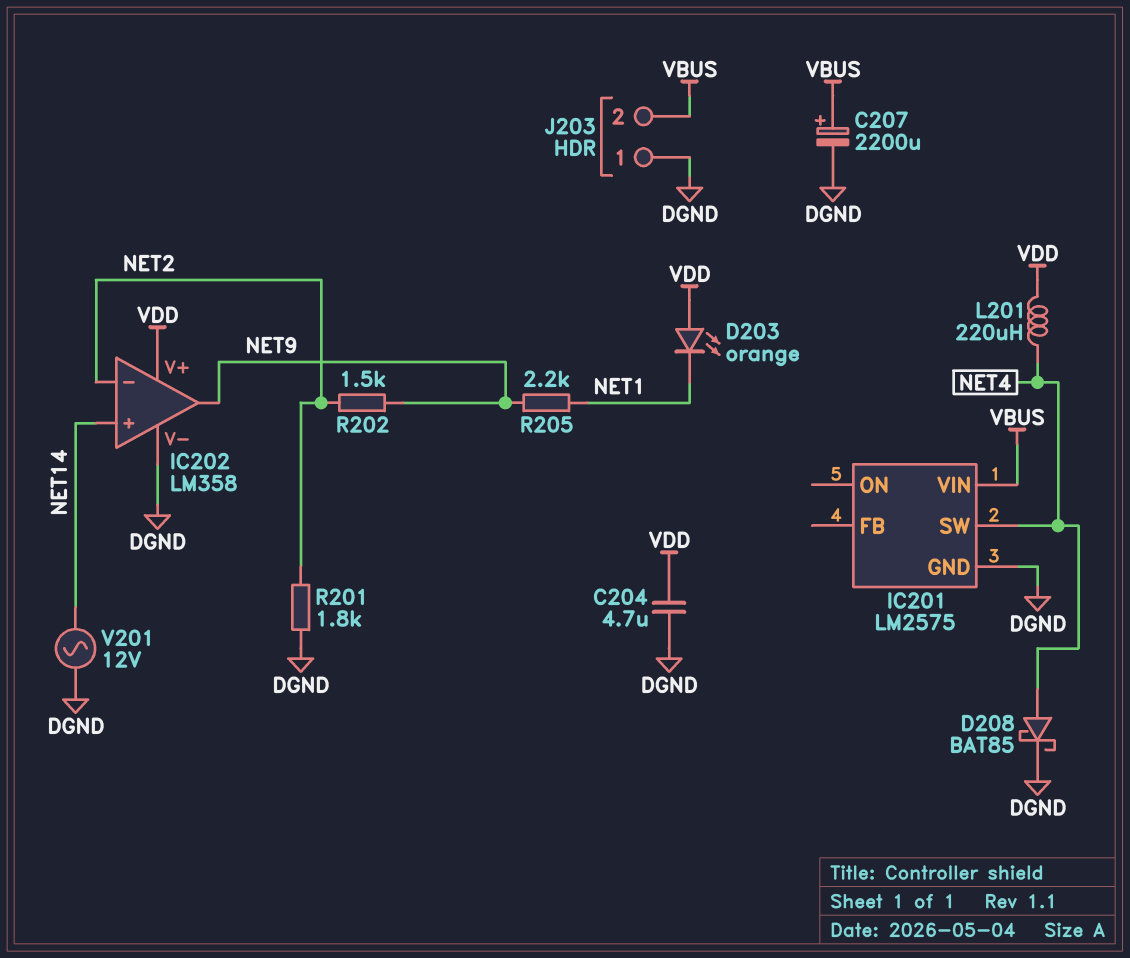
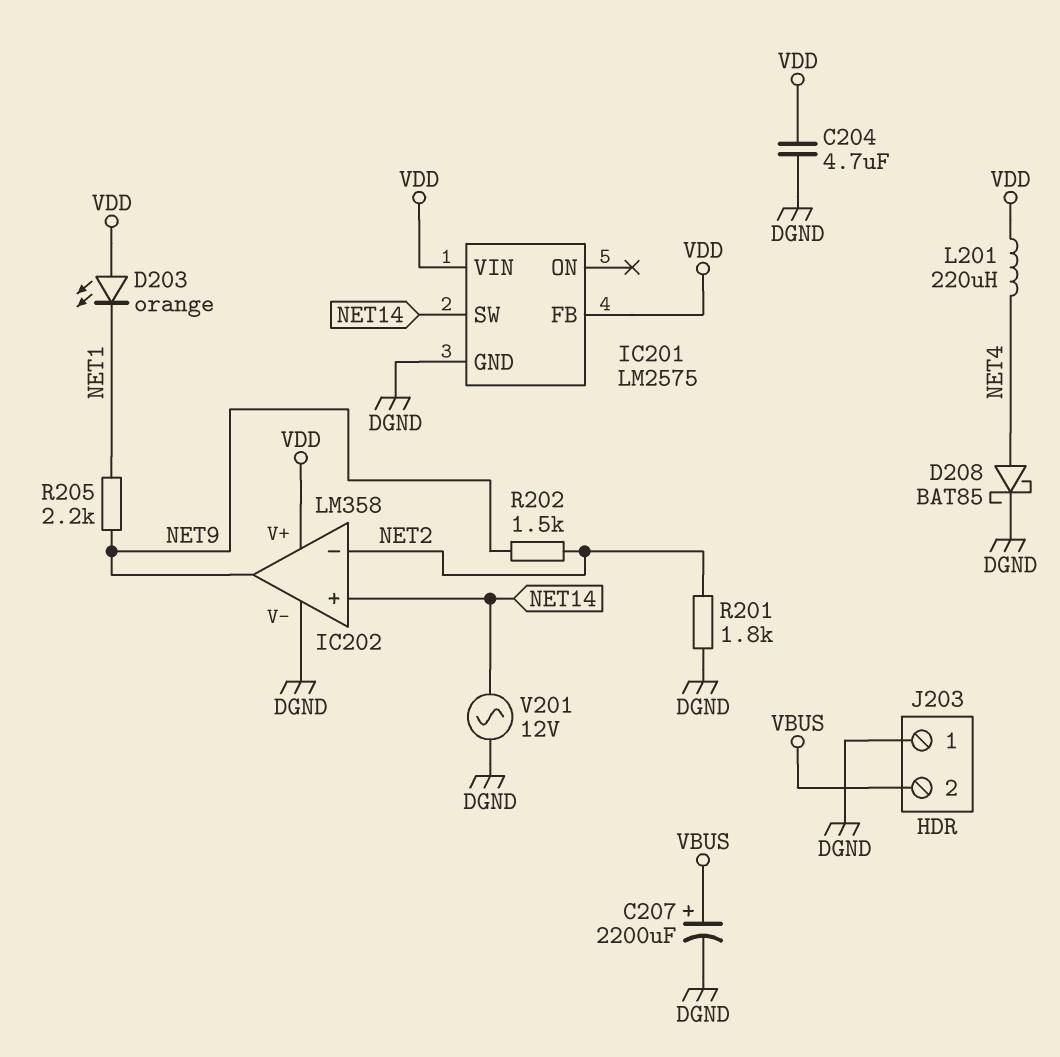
IC201 pin FB: none -> VDD
IC201 pin SW: NET4 -> NET14
IC201 pin VIN: VBUS -> VDD

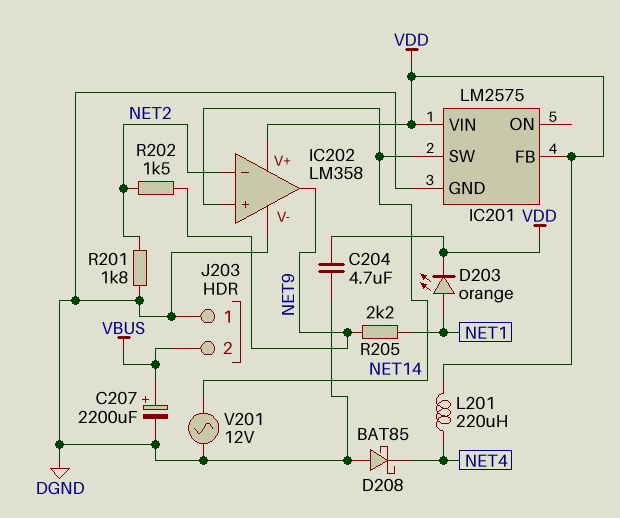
D203: LED orange (A VDD, K NET1) -> LED orange (A NET1, K VDD)
D208: schottky BAT85 (A NET4, K DGND) -> schottky BAT85 (A DGND, K NET4)

